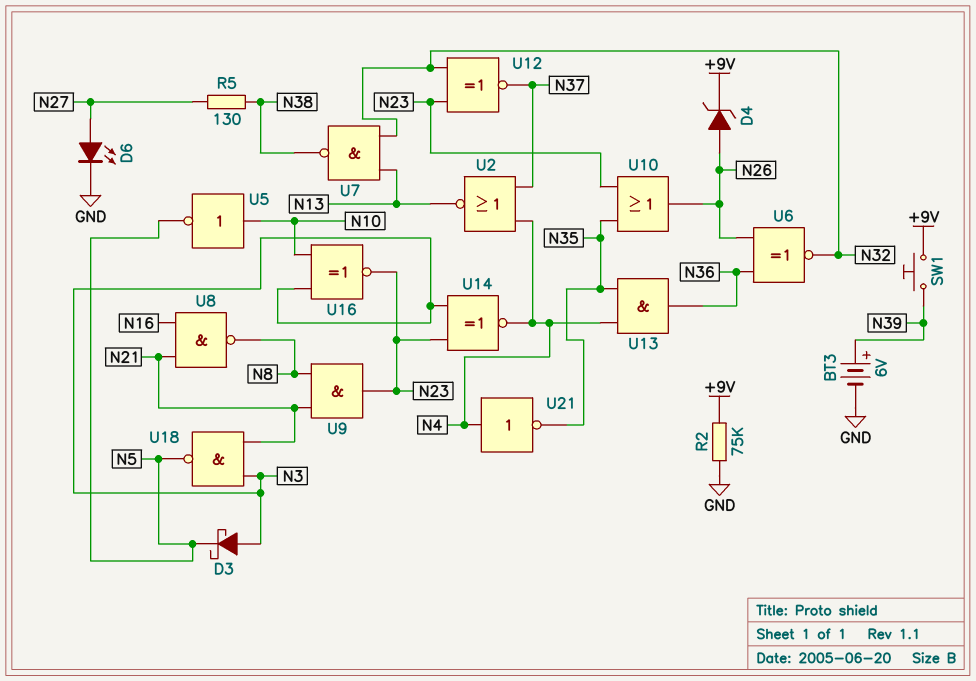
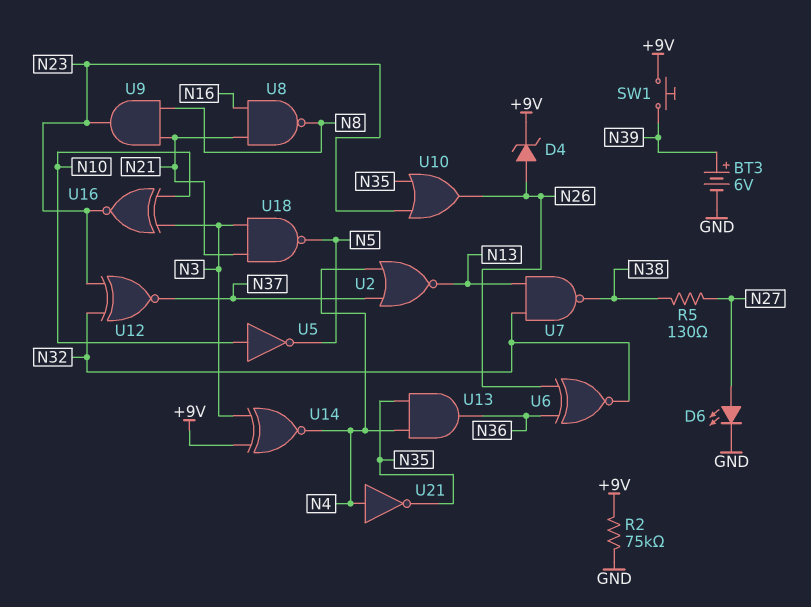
D3: schottky (A N3, K N5) -> none
U14: XNOR (in N3, in N23, out N4) -> XNOR (in +9V, in N3, out N4)

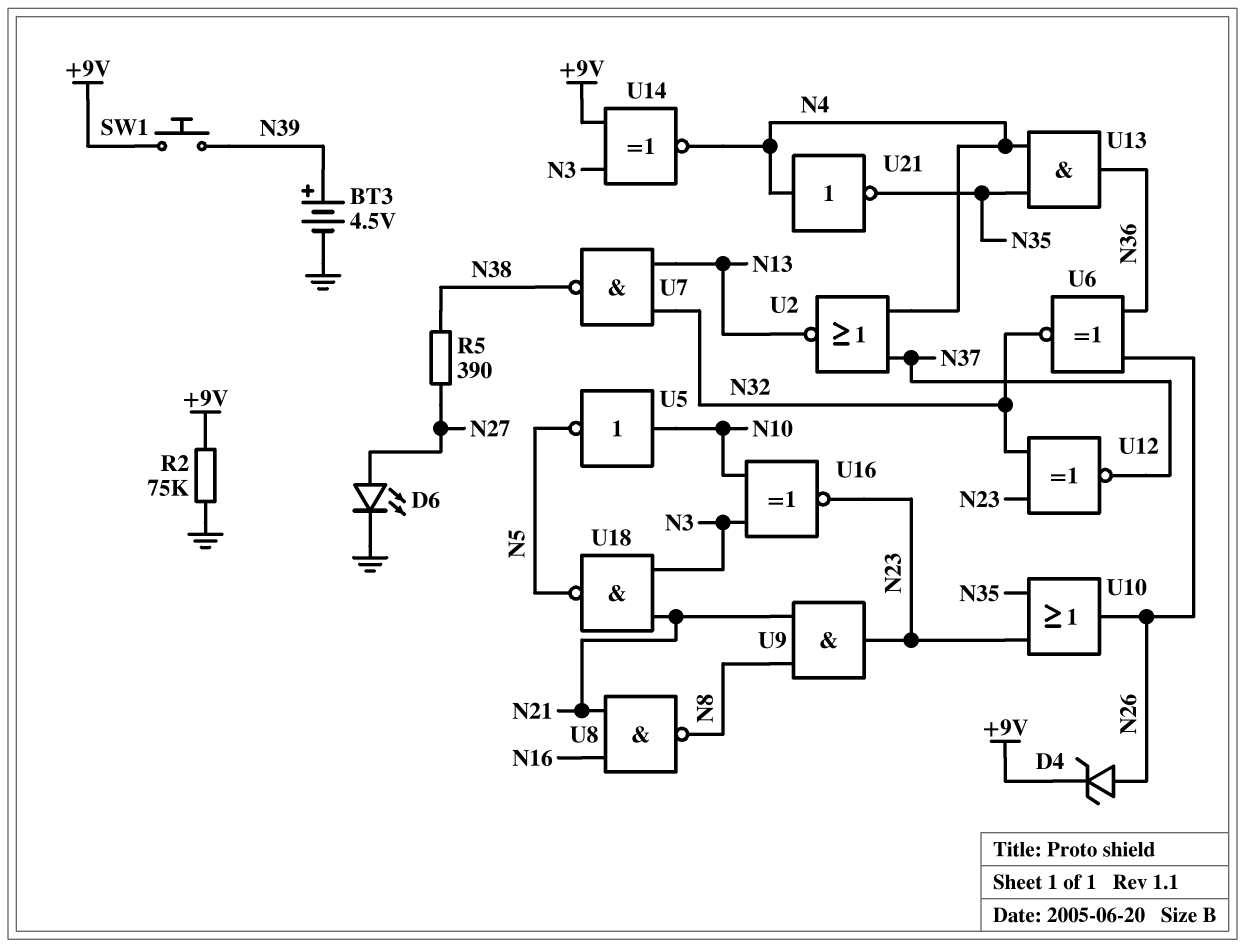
BT3: 6V (plus N39, minus GND) -> 4.5V (plus N39, minus GND)
R5: 130 (N27, N38) -> 390 (N27, N38)

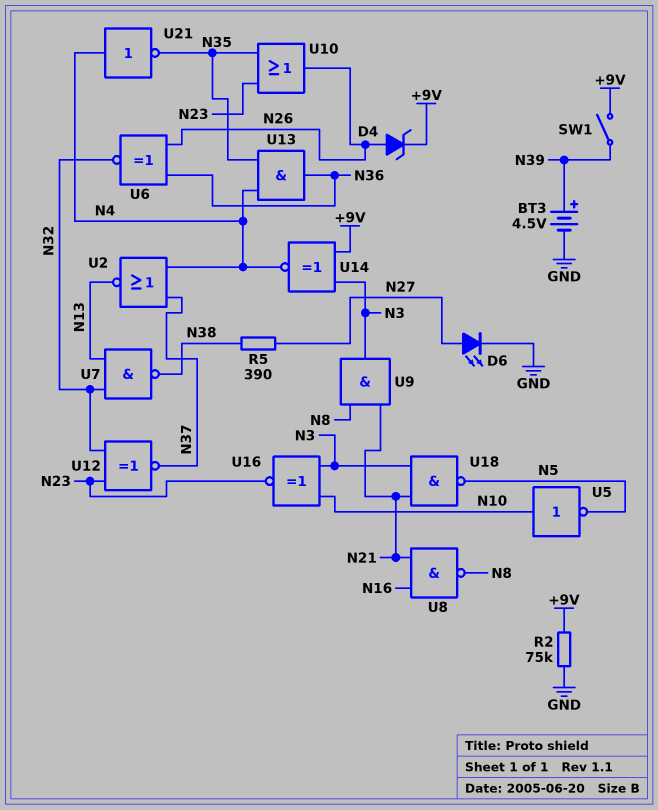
SW1: button (+9V, N39) -> switch (+9V, N39)
U9: AND (in N8, in N21, out N23) -> AND (in N8, in N21, out N3)

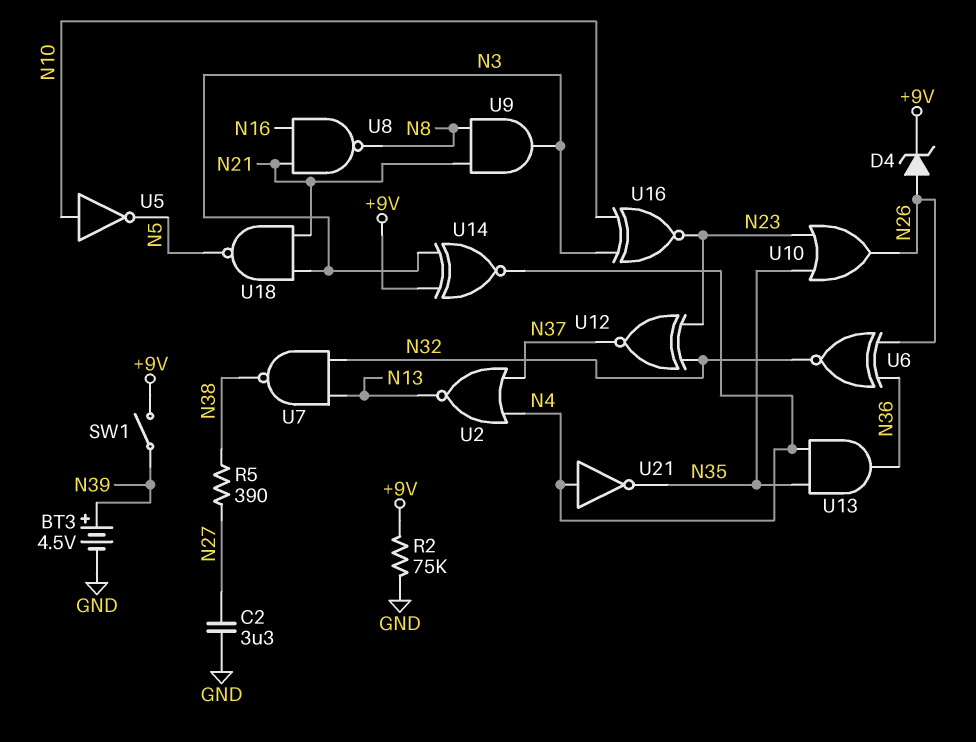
C2: none -> 3.3uF (GND, N27)
D6: LED (A N27, K GND) -> none

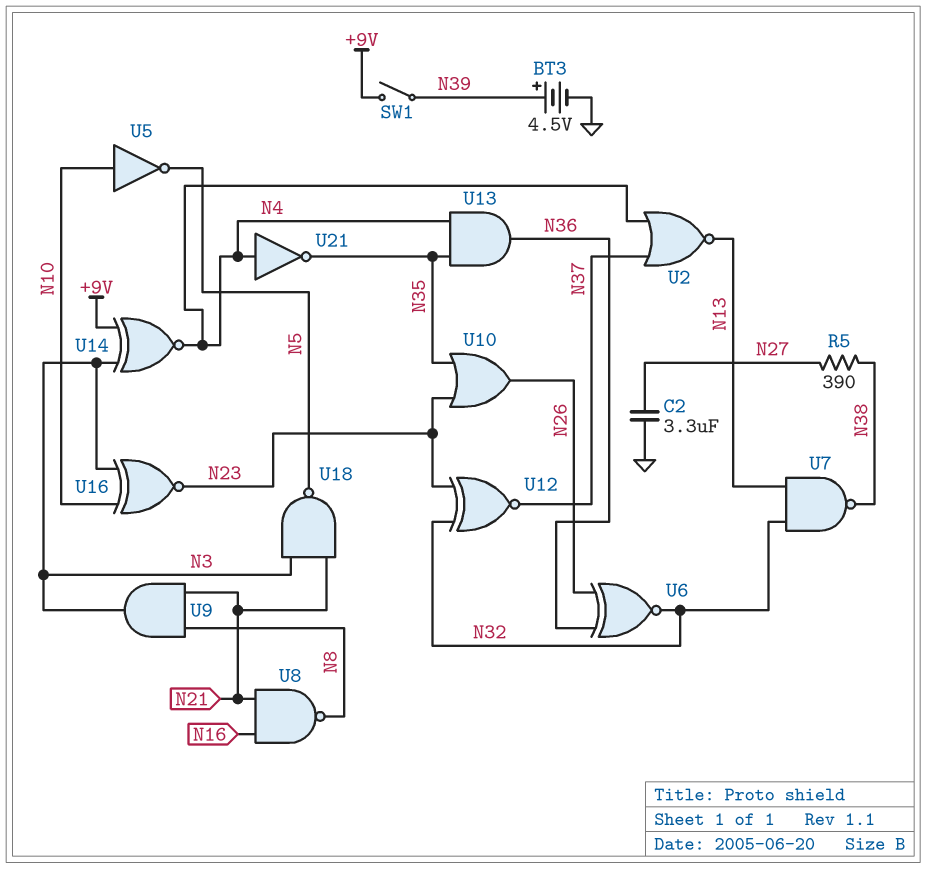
D4: zener (A N26, K +9V) -> none
R2: 75k (+9V, GND) -> none

